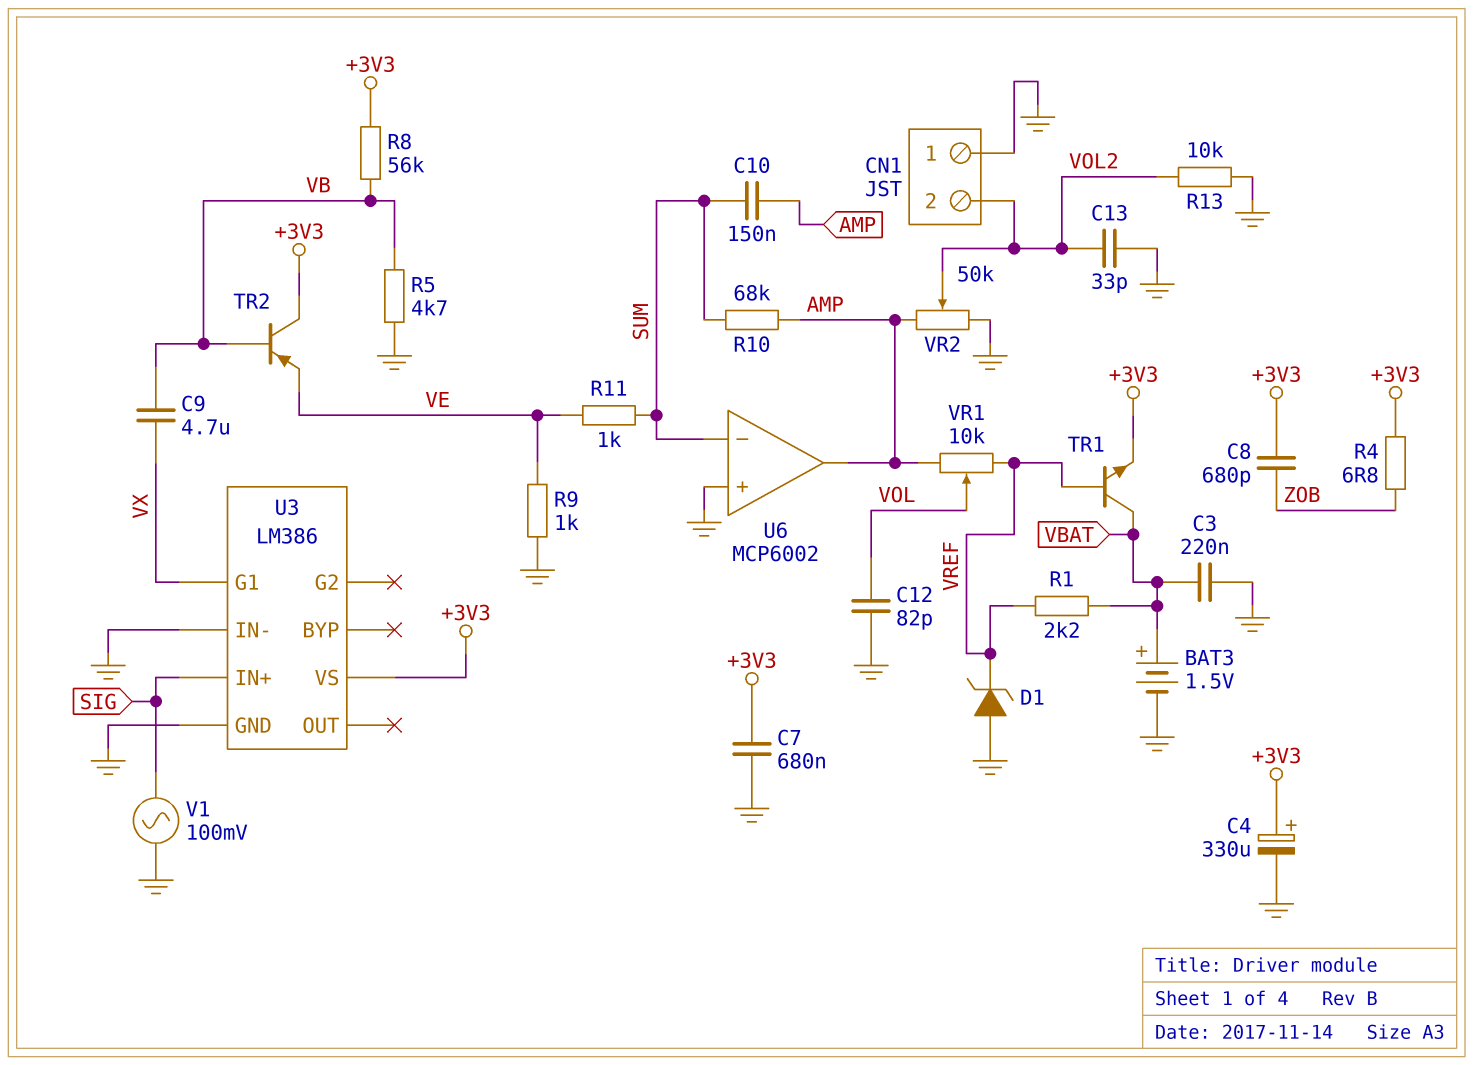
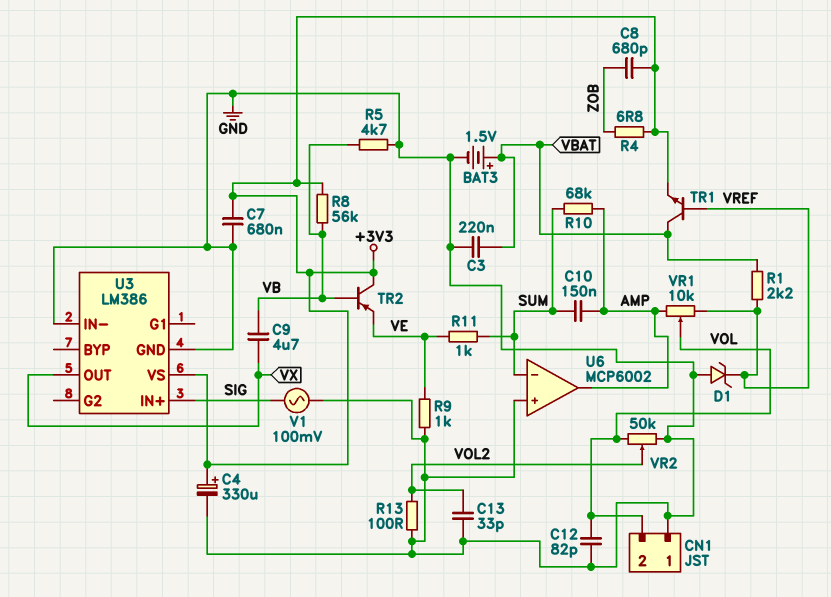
CN1 pin 2: VOL2 -> VOL
R13: 10k (GND, VOL2) -> 100 (GND, VOL2)
U3 pin G1: VX -> none
U3 pin OUT: none -> VX
VR2: 50k (AMP, GND, wiper VOL2) -> 50k (GND, VOL, wiper VOL2)

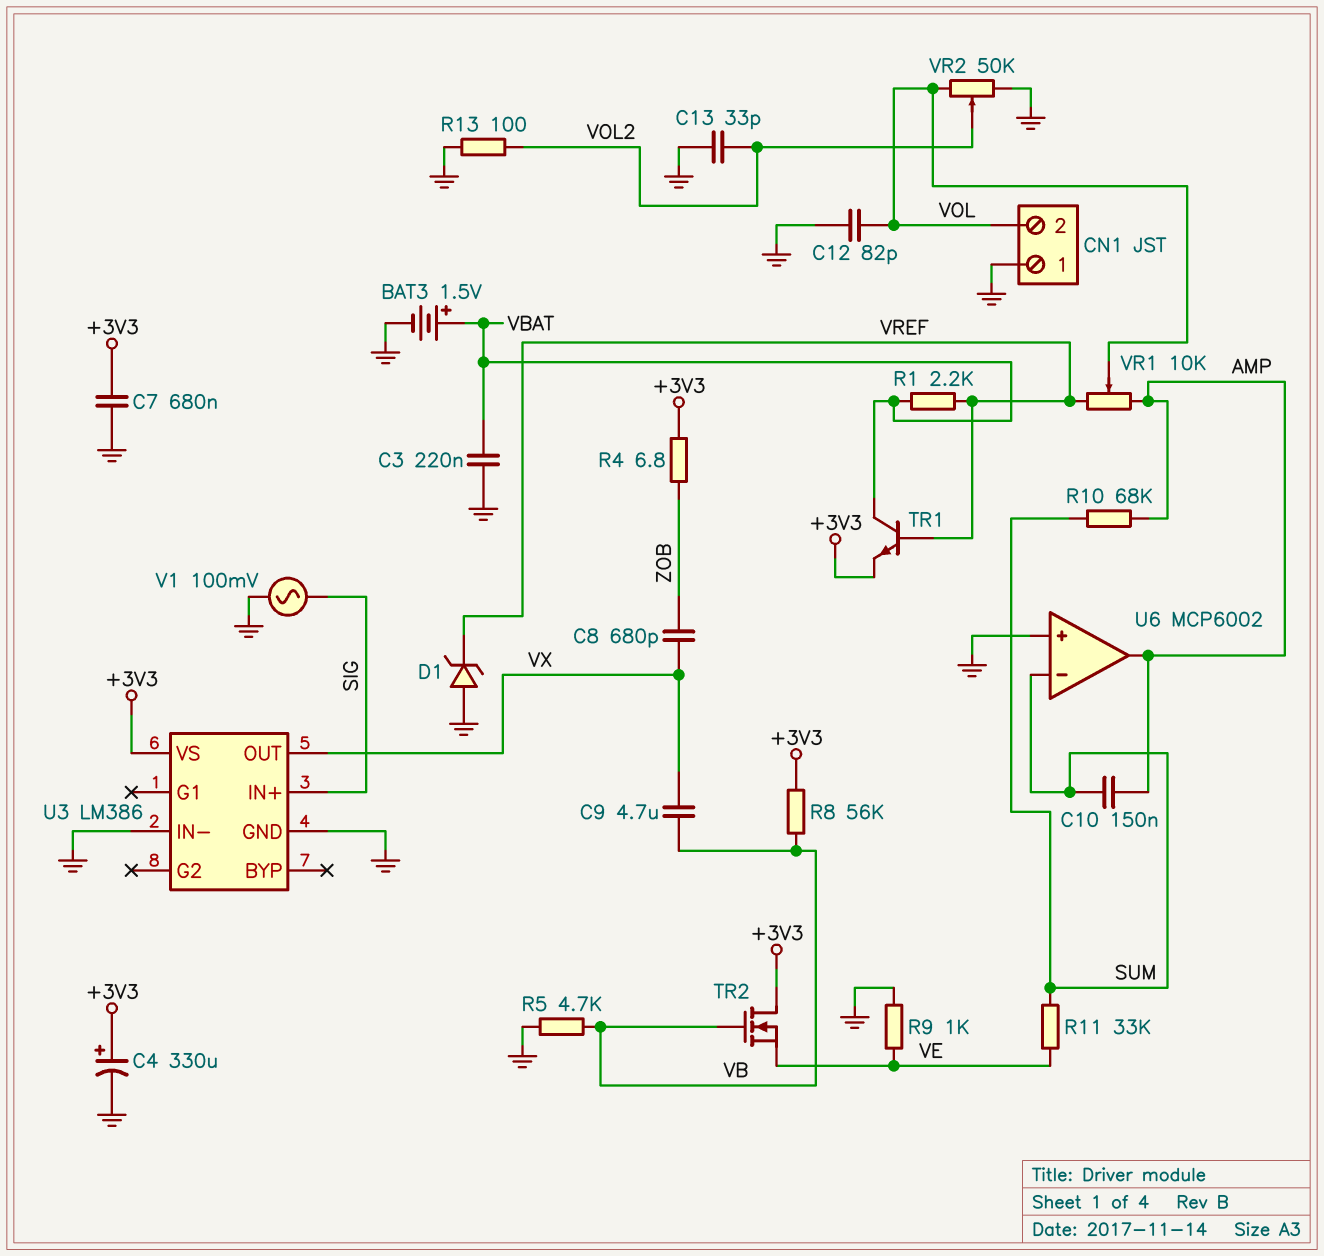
C8: 680pF (+3V3, ZOB) -> 680pF (VX, ZOB)
R11: 1k (SUM, VE) -> 33k (SUM, VE)
TR2: PNP (B VB, C +3V3, E VE) -> NMOS (G VB, D +3V3, S VE)

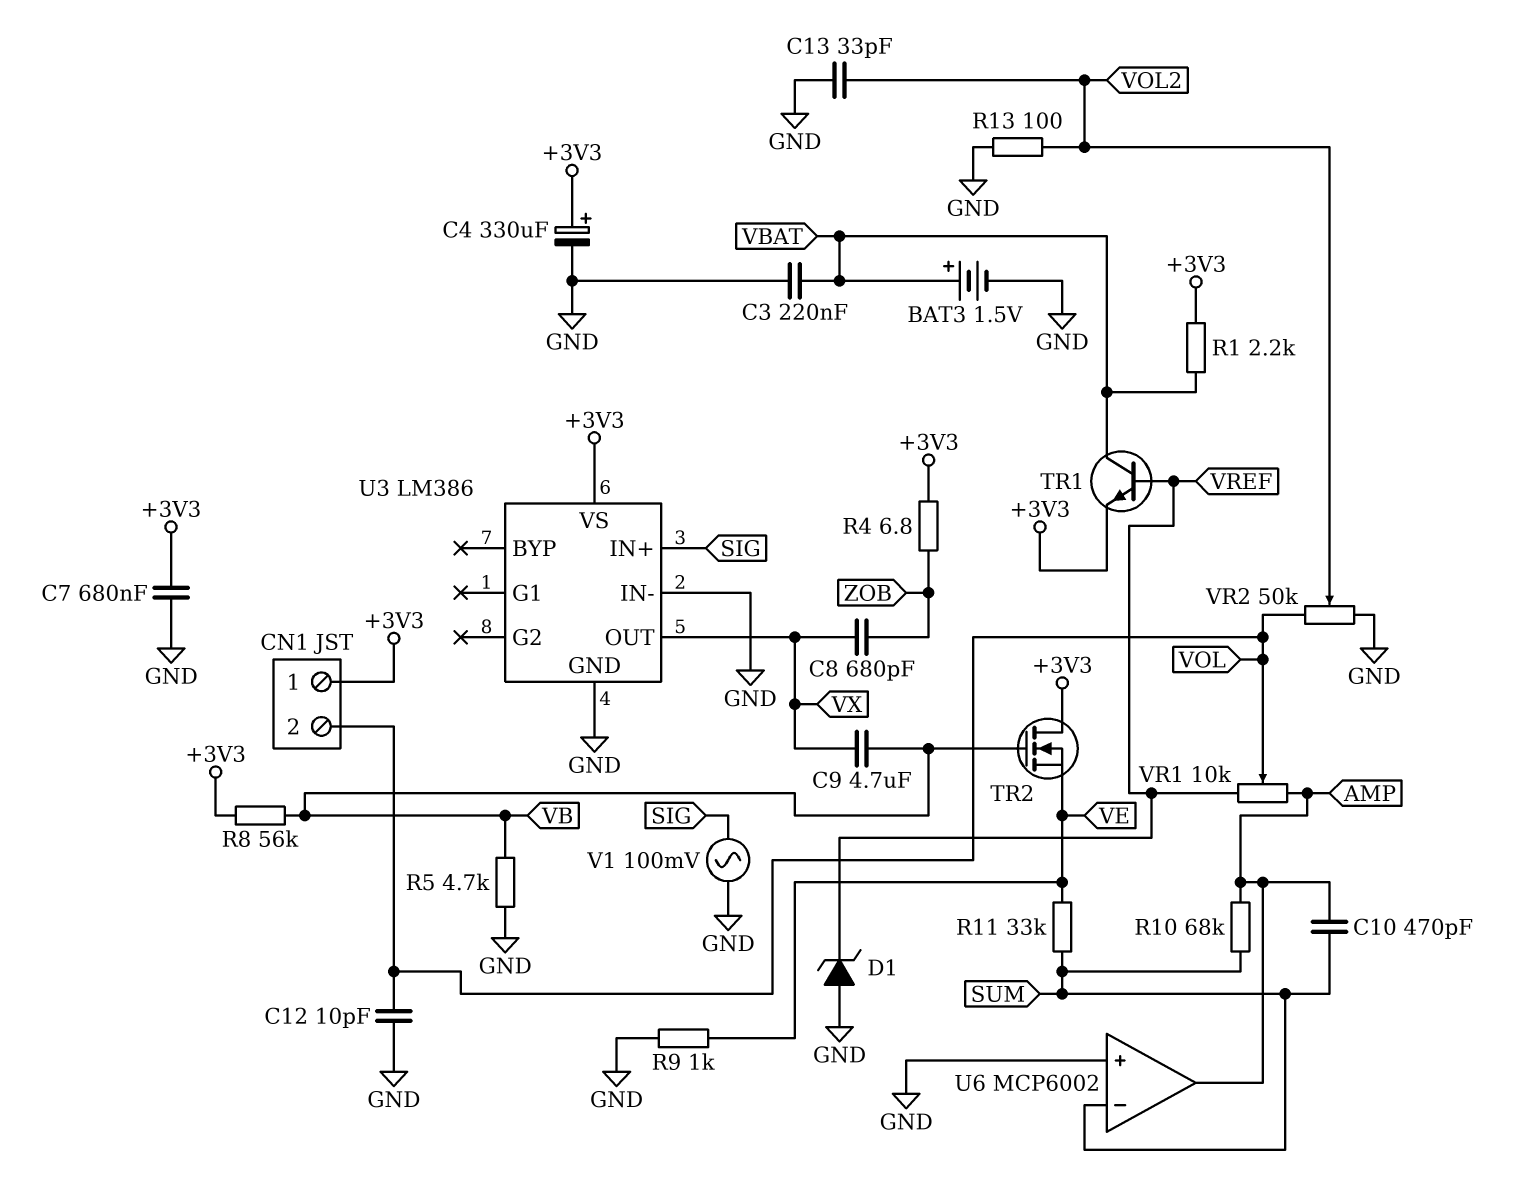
C10: 150nF (AMP, SUM) -> 470pF (AMP, SUM)
C12: 82pF (GND, VOL) -> 10pF (GND, VOL)
CN1 pin 1: GND -> +3V3
R1: 2.2k (VBAT, VREF) -> 2.2k (+3V3, VBAT)

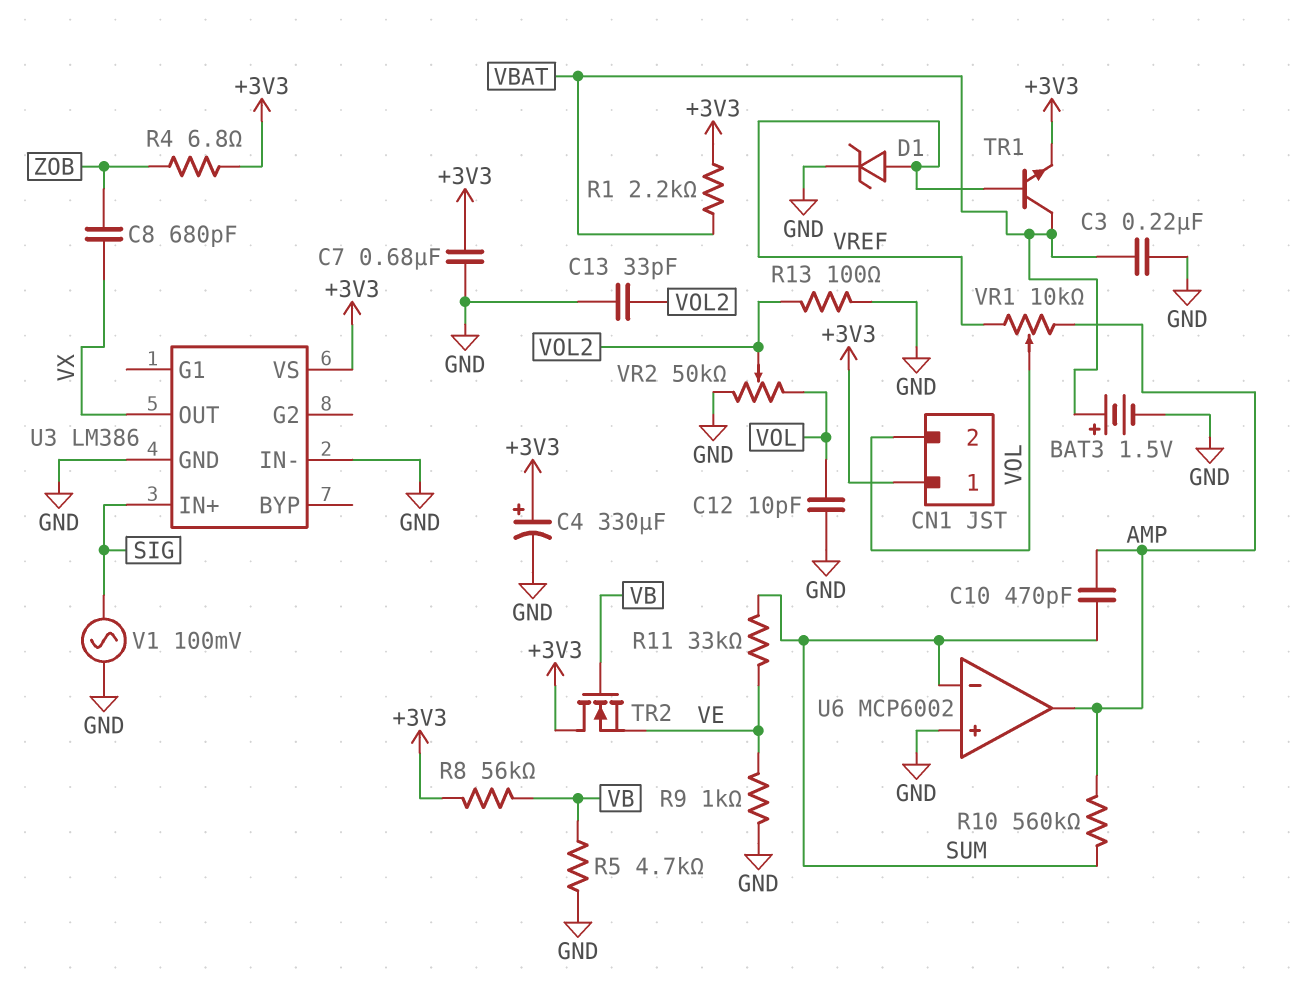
C9: 4.7uF (VB, VX) -> none
D1: zener (A GND, K VREF) -> zener (A VREF, K GND)
R10: 68k (AMP, SUM) -> 560k (AMP, SUM)

